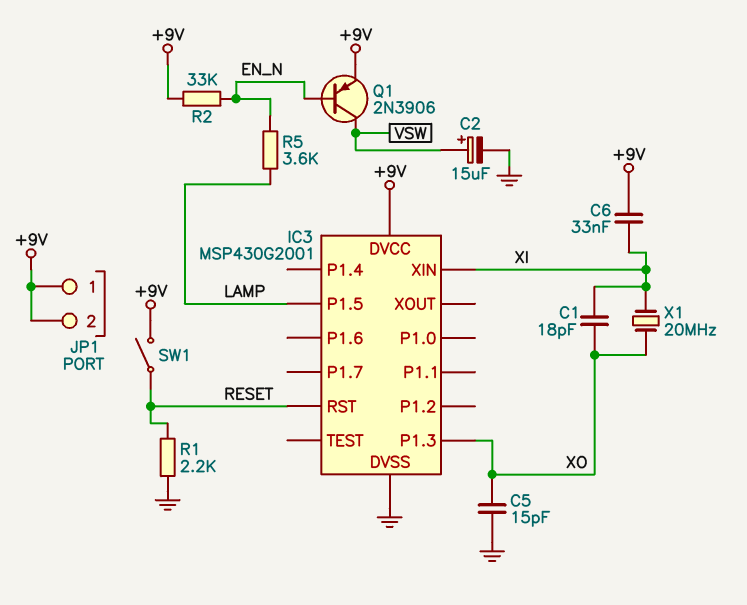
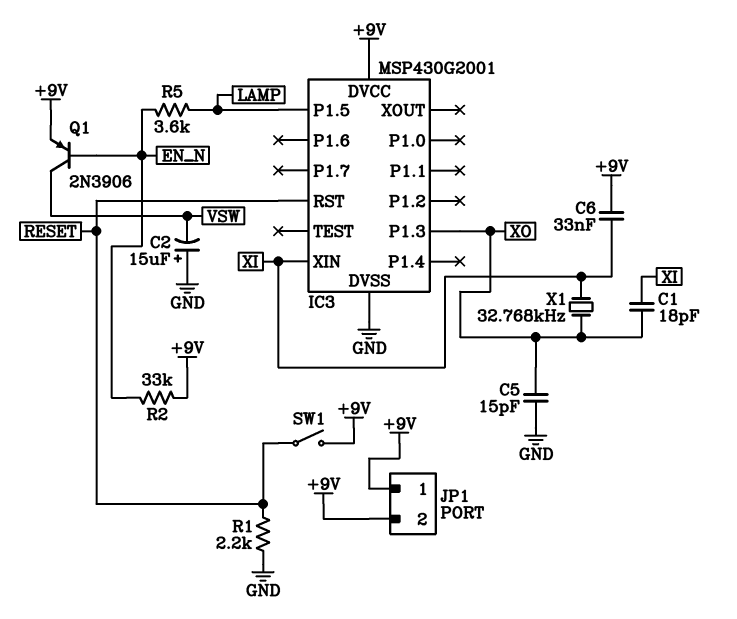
C2: 15uF (plus VSW, minus GND) -> 15uF (plus GND, minus VSW)
X1: 20MHz (XI, XO) -> 32.768kHz (XI, XO)

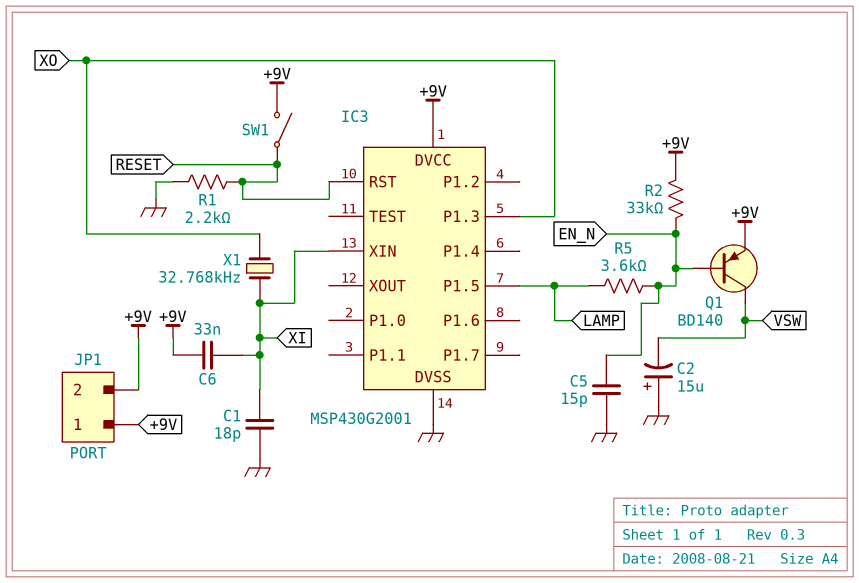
C1: 18pF (XI, XO) -> 18pF (GND, XI)
C5: 15pF (GND, XO) -> 15pF (EN_N, GND)
Q1: PNP 2N3906 (B EN_N, C VSW, E +9V) -> PNP BD140 (B EN_N, C VSW, E +9V)

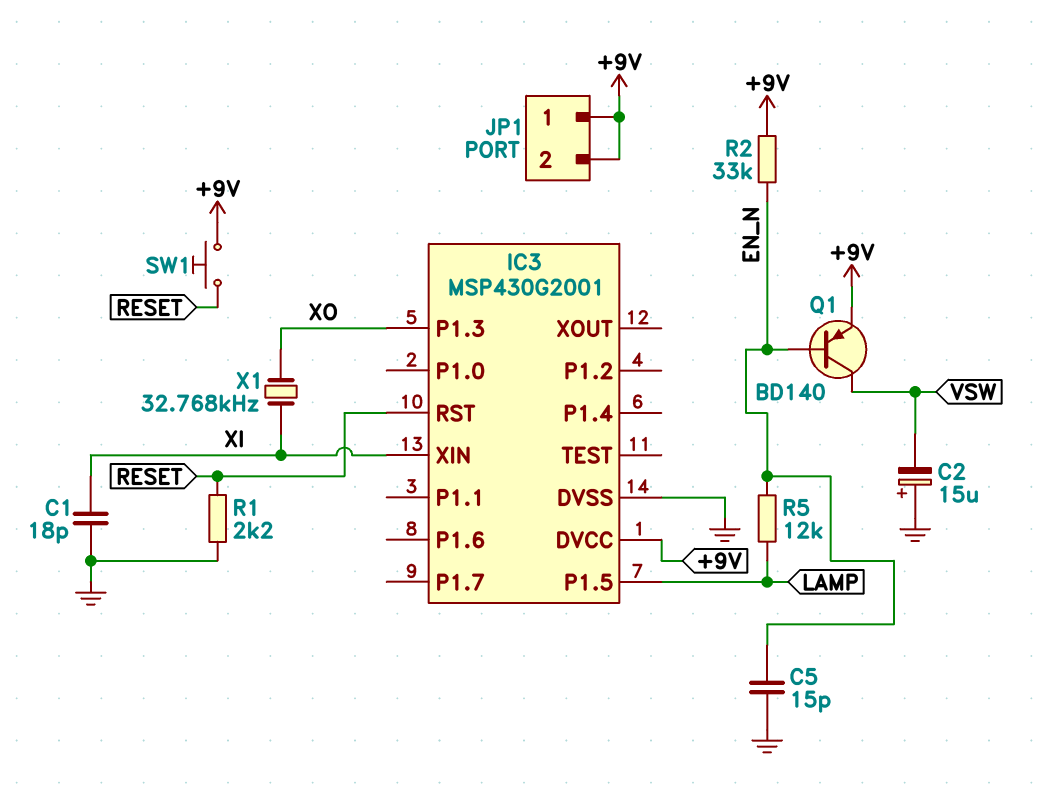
C6: 33nF (+9V, XI) -> none
R5: 3.6k (EN_N, LAMP) -> 12k (EN_N, LAMP)
SW1: switch (+9V, RESET) -> button (+9V, RESET)

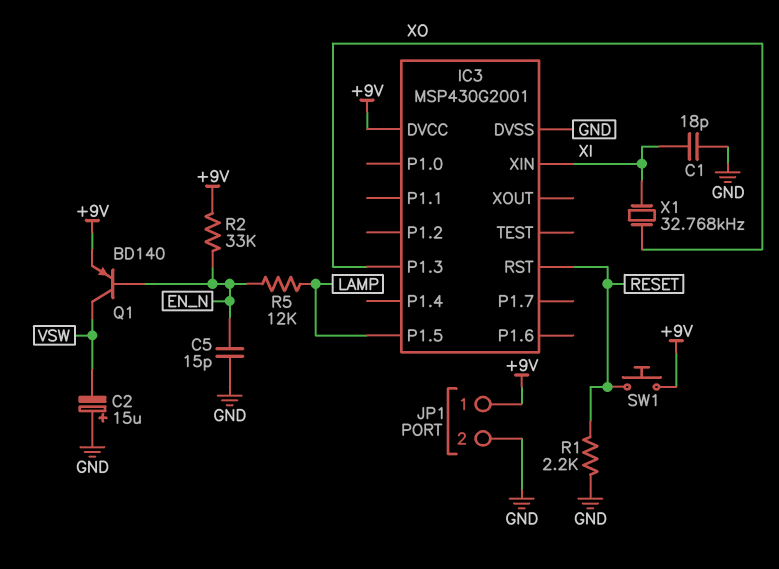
JP1 pin 2: +9V -> GND

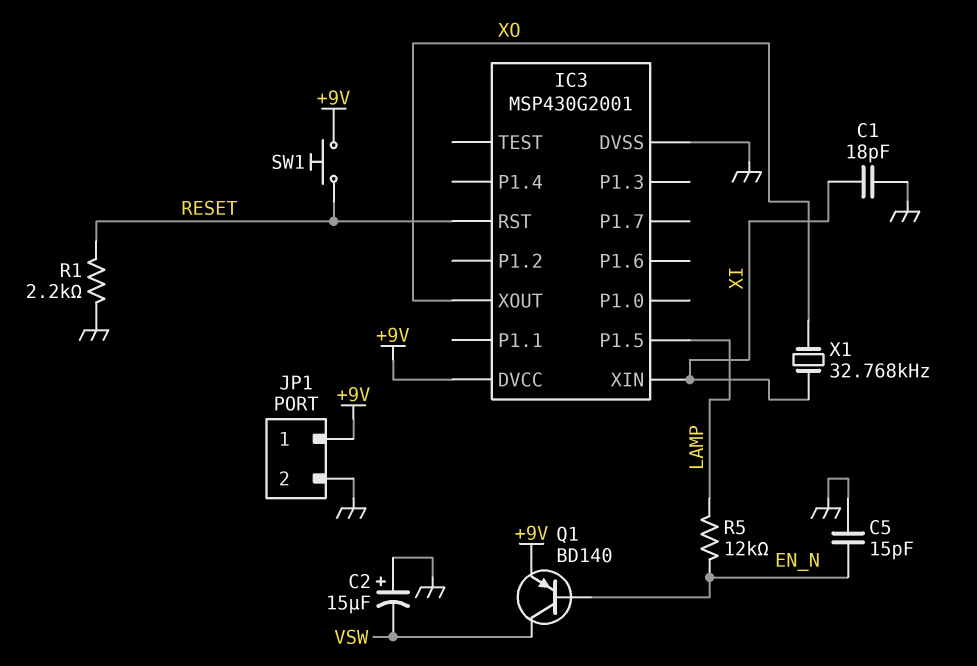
IC3 pin P1.3: XO -> none
IC3 pin XOUT: none -> XO
R2: 33k (+9V, EN_N) -> none

